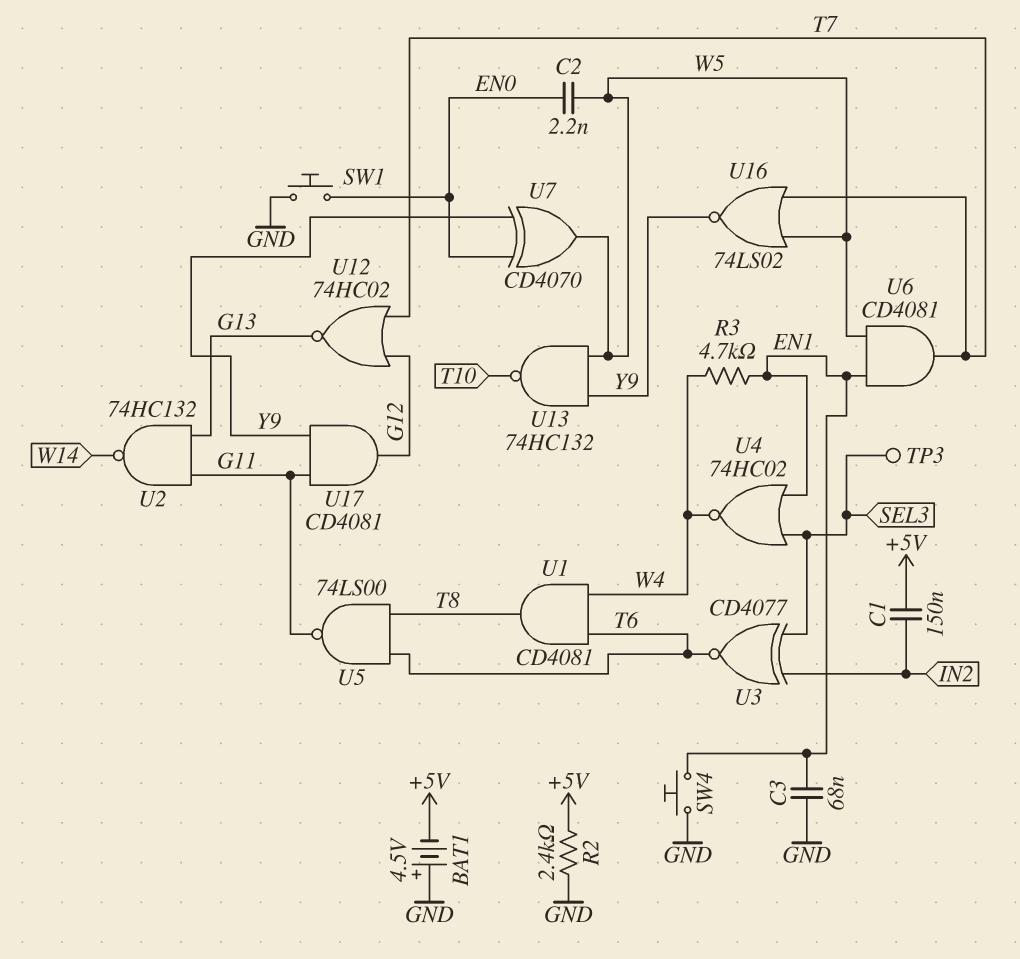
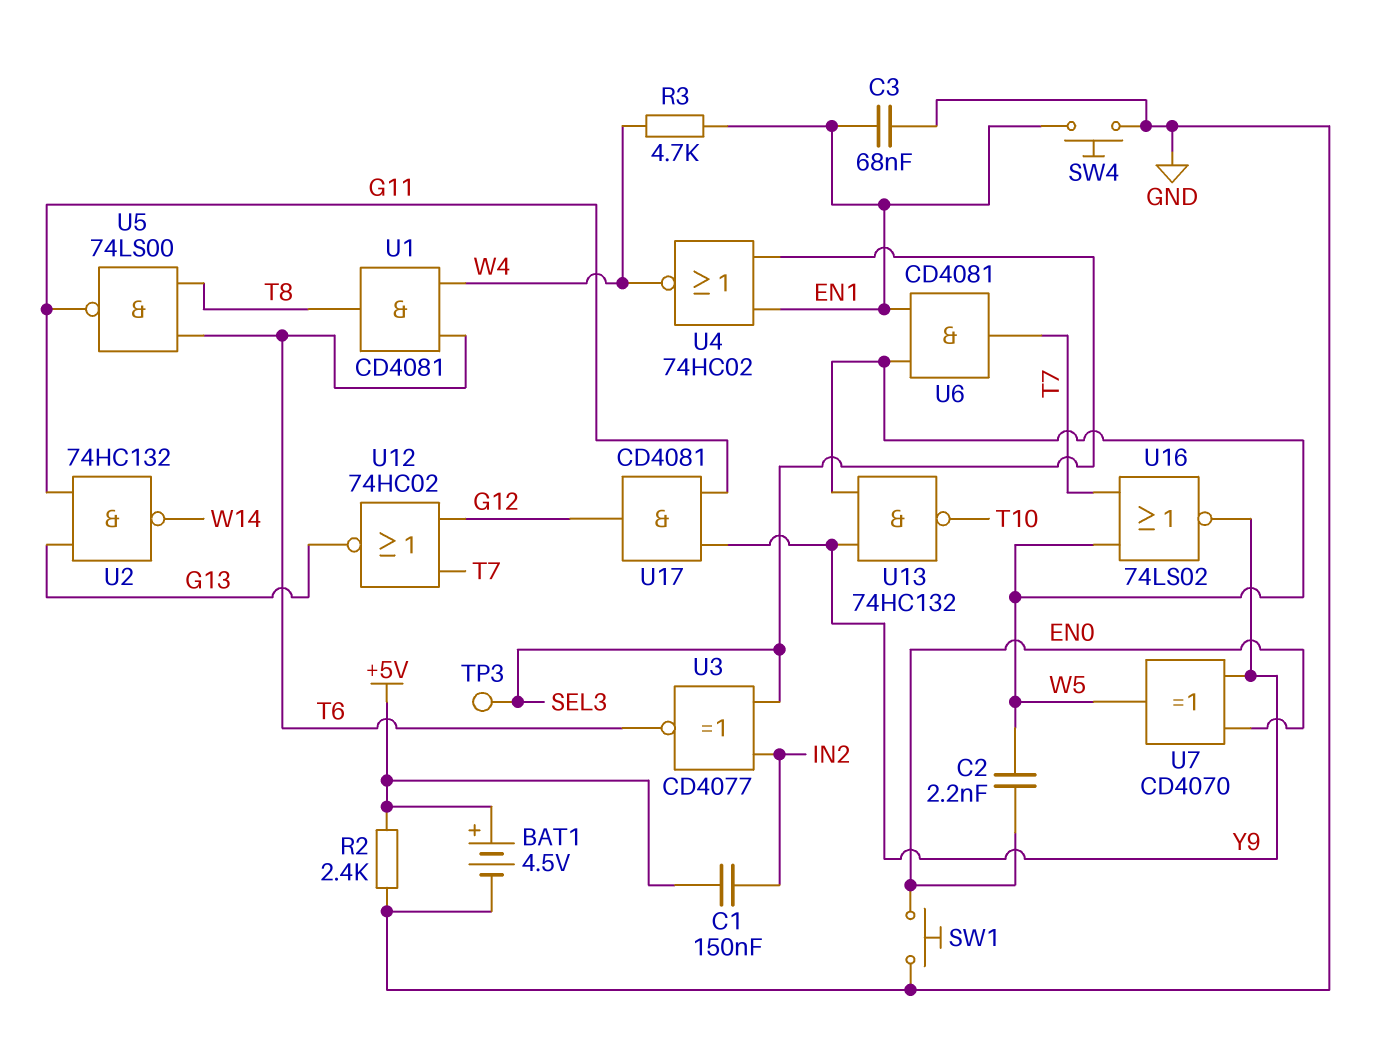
BAT1: 4.5V (plus GND, minus +5V) -> 4.5V (plus +5V, minus GND)

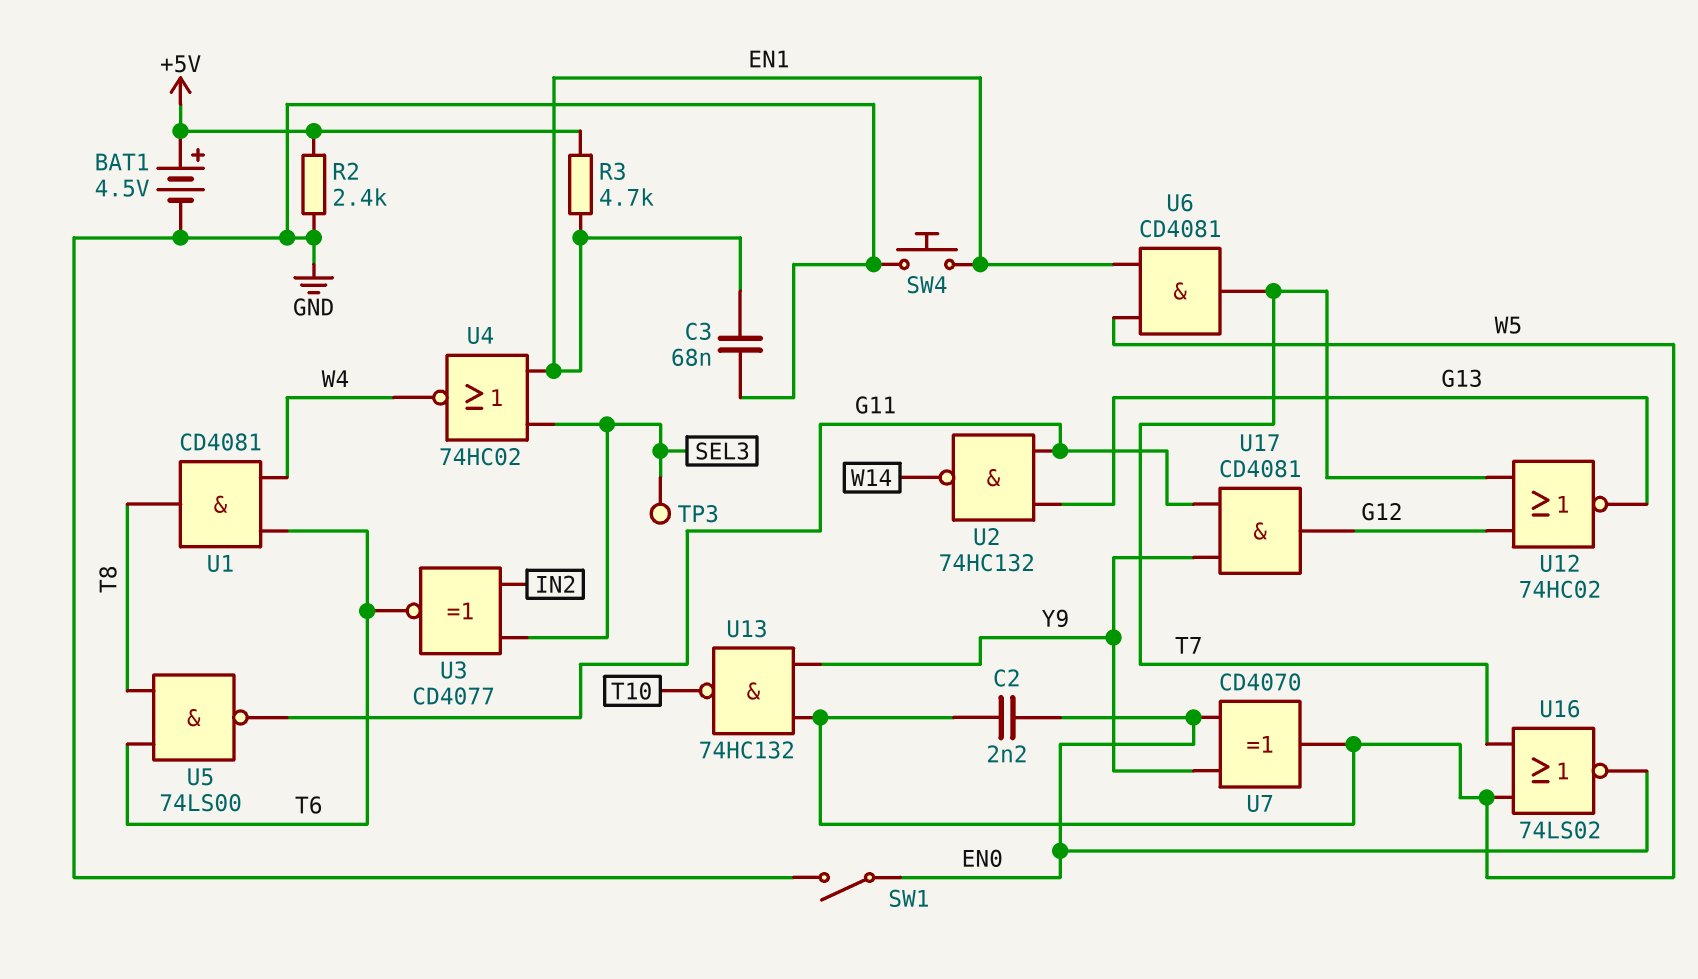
C1: 150nF (+5V, IN2) -> none
R3: 4.7k (EN1, W4) -> 4.7k (+5V, EN1)
SW1: button (EN0, GND) -> switch (EN0, GND)
U16: NOR 74LS02 (in T7, in W5, out Y9) -> NOR 74LS02 (in T7, in W5, out EN0)

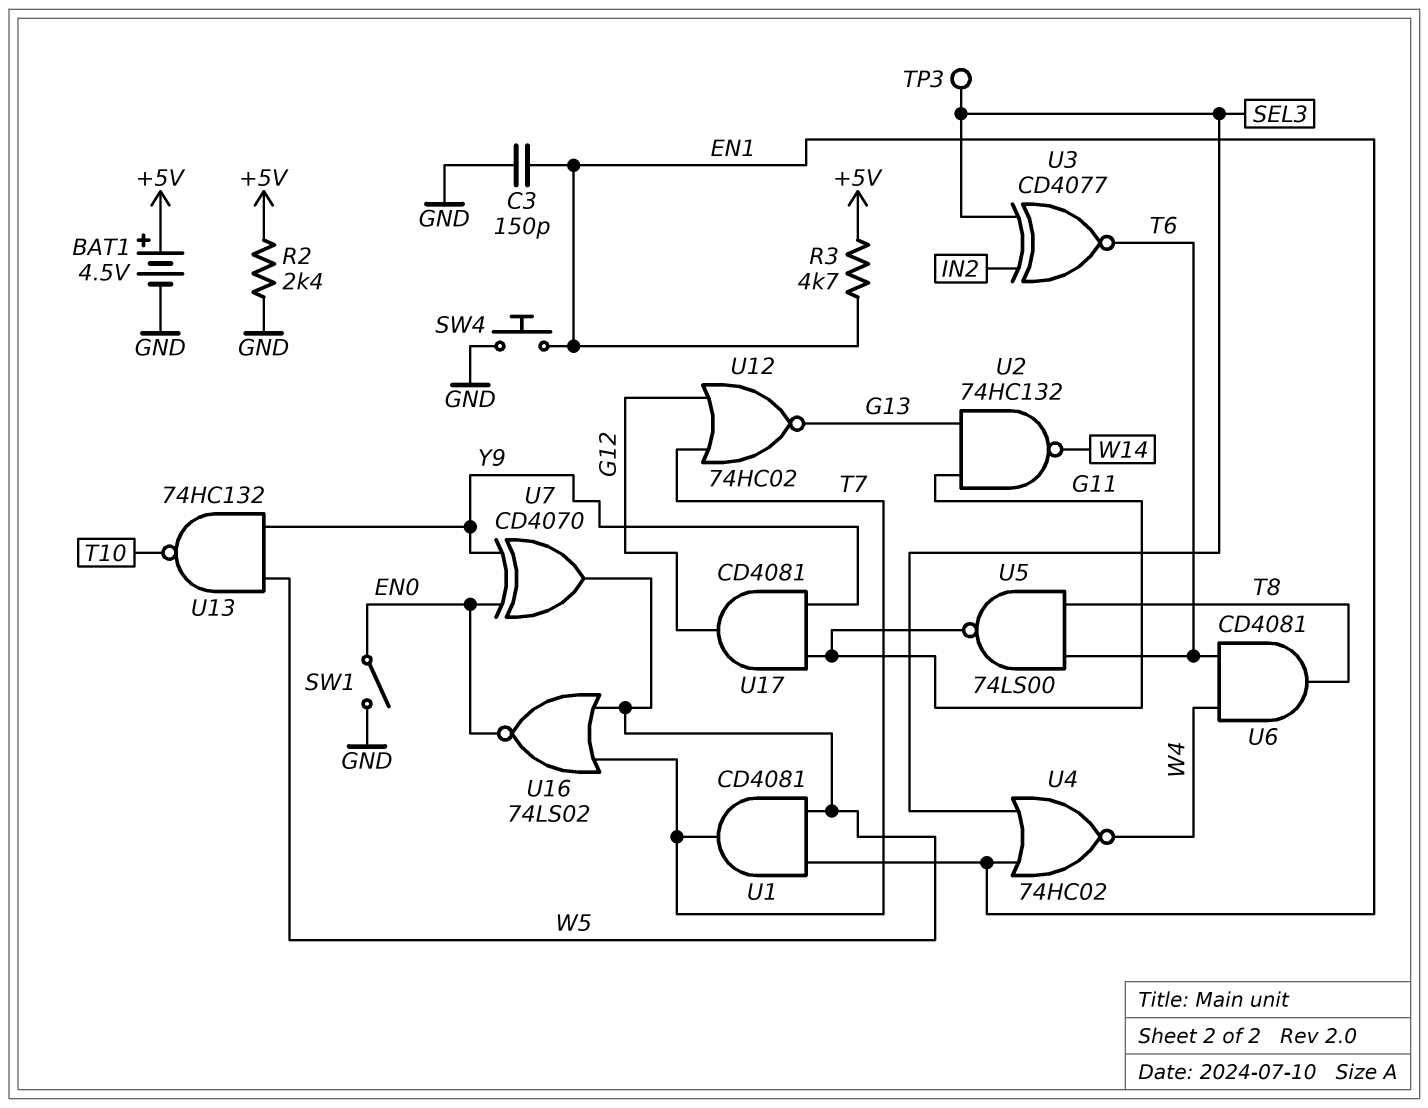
C2: 2.2nF (EN0, W5) -> none
C3: 68nF (EN1, GND) -> 150pF (EN1, GND)
U1: AND CD4081 (in T6, in W4, out T8) -> AND CD4081 (in EN1, in W5, out T7)
U6: AND CD4081 (in EN1, in W5, out T7) -> AND CD4081 (in T6, in W4, out T8)

